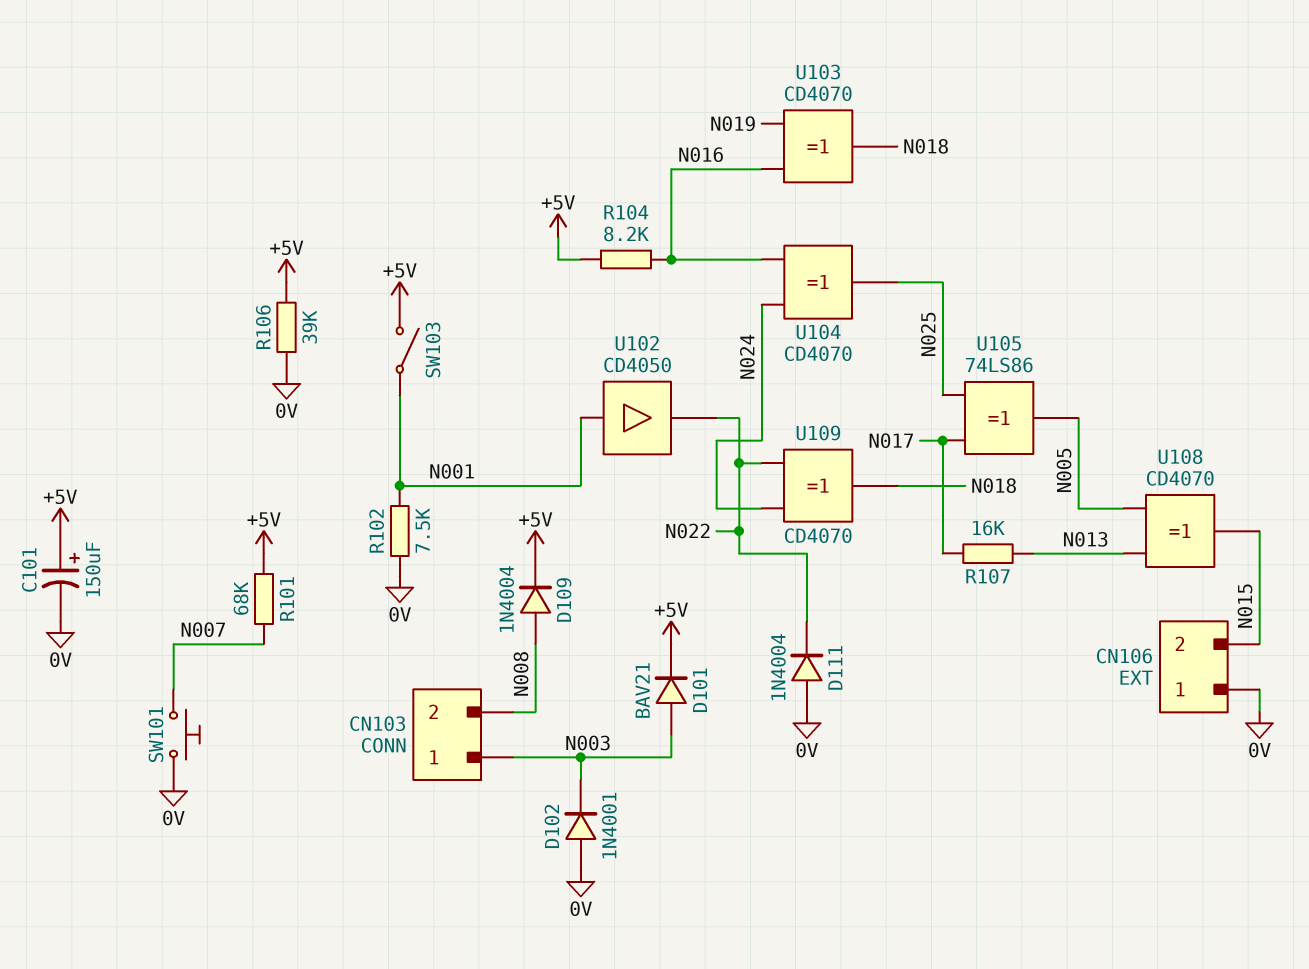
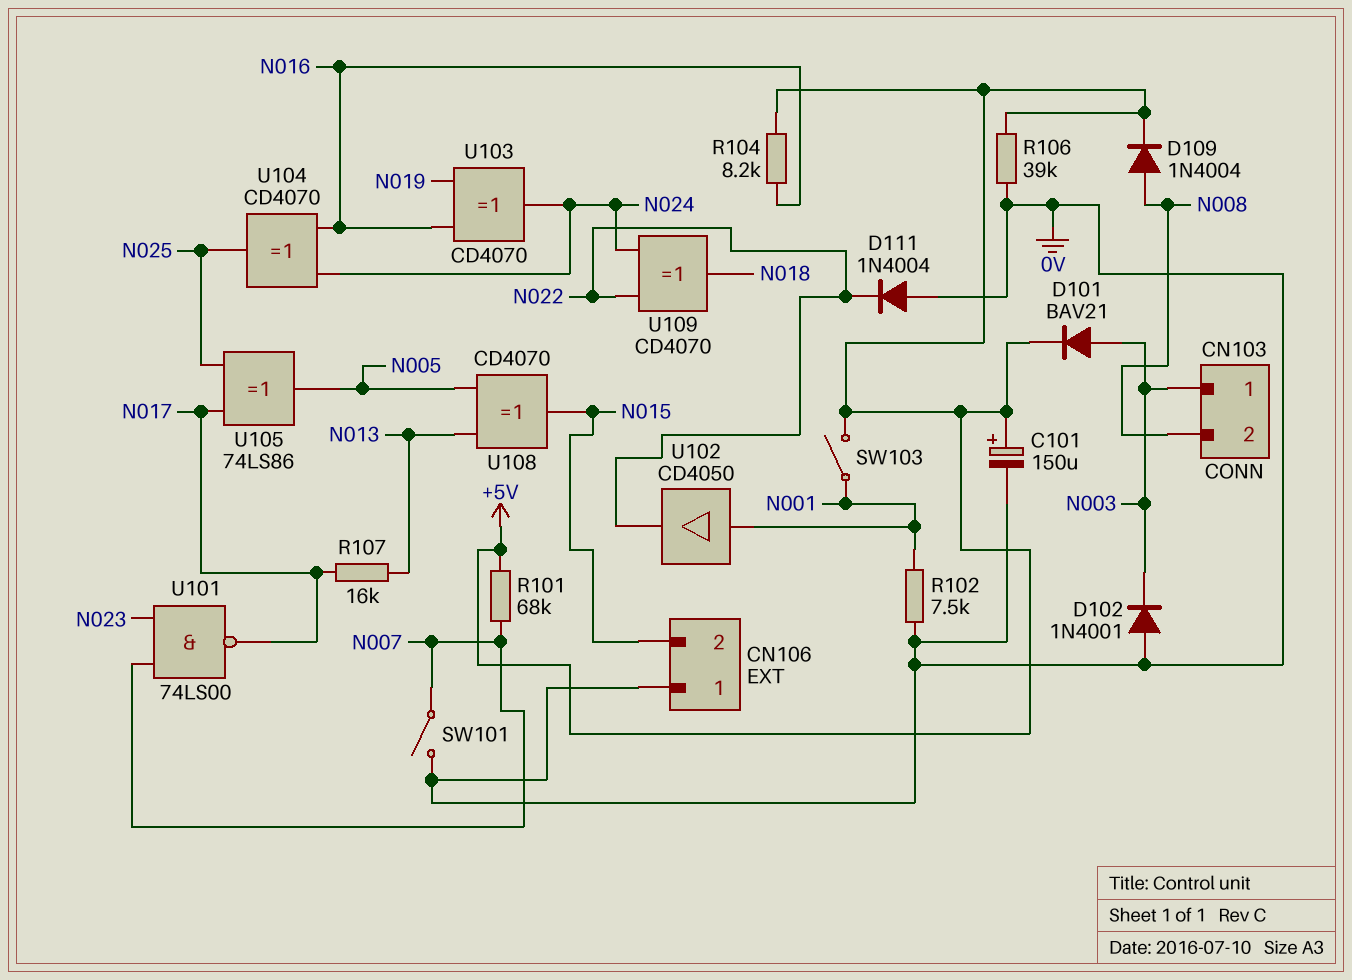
SW101: button (0V, N007) -> switch (0V, N007)
U101: none -> NAND 74LS00 (in N007, in N023, out N017)
U103: XOR CD4070 (in N016, in N019, out N018) -> XOR CD4070 (in N016, in N019, out N024)

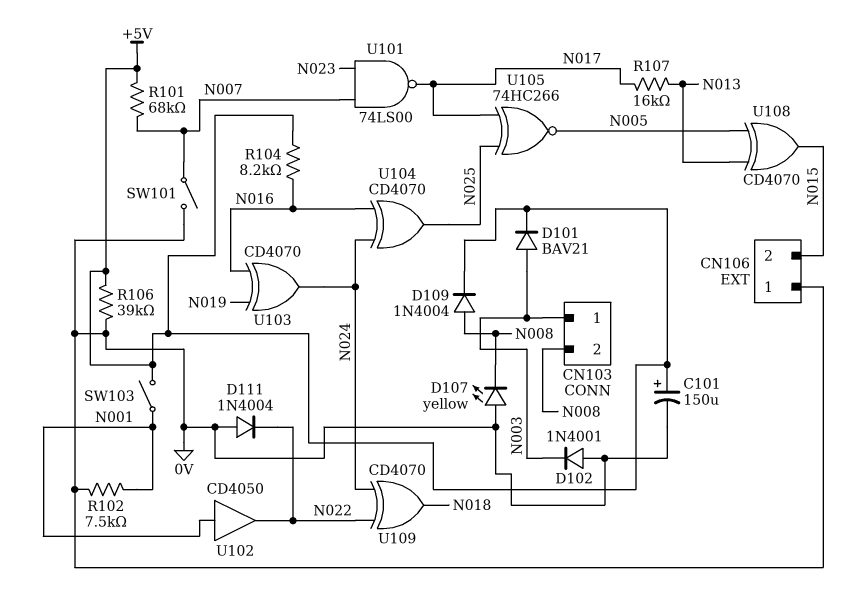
D107: none -> LED yellow (A 0V, K N008)
U105: XOR 74LS86 (in N017, in N025, out N005) -> XNOR 74HC266 (in N017, in N025, out N005)

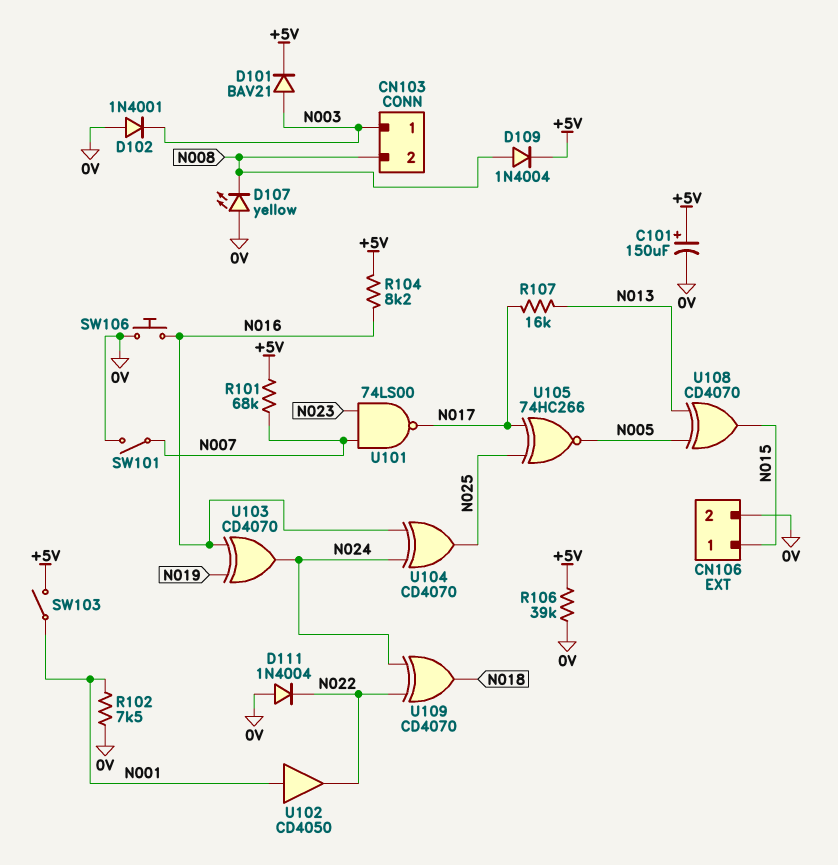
CN106 pin 1: 0V -> N015
CN106 pin 2: N015 -> 0V
SW106: none -> button (0V, N016)

